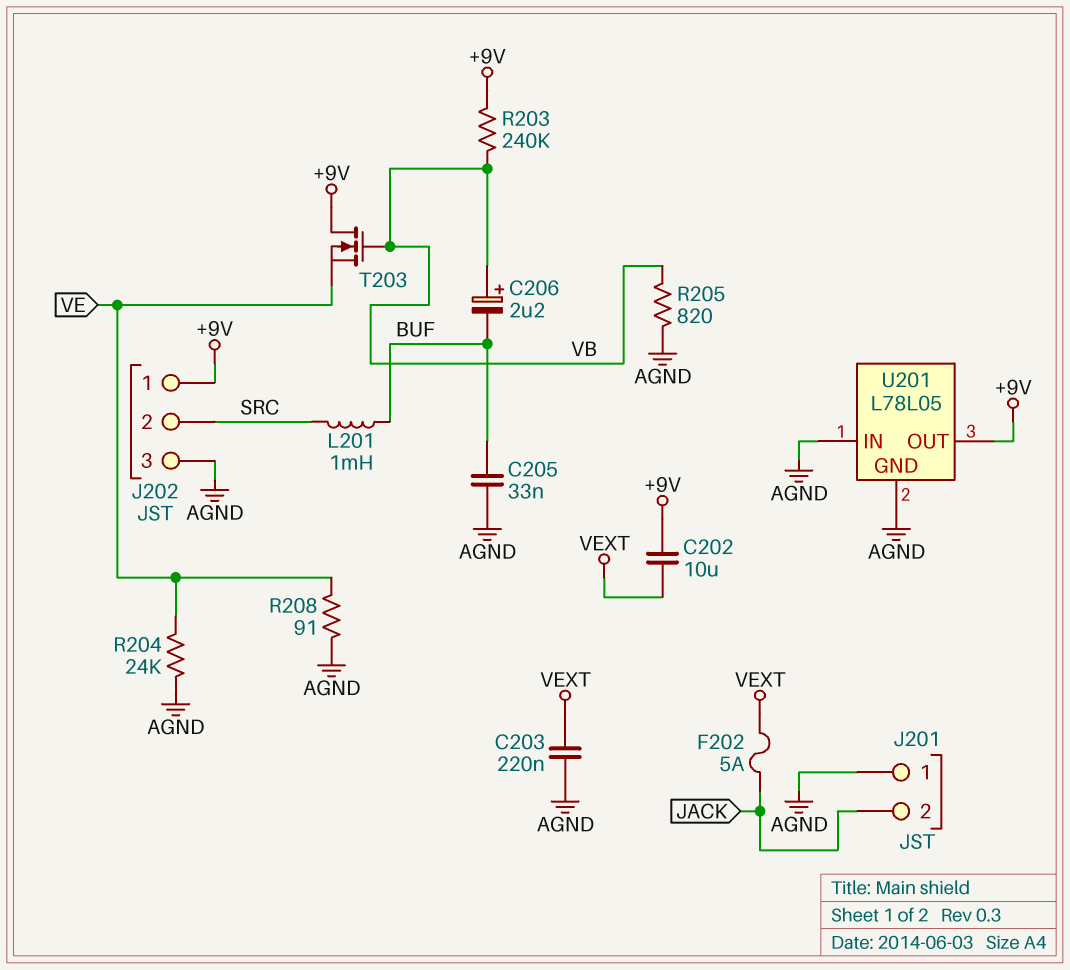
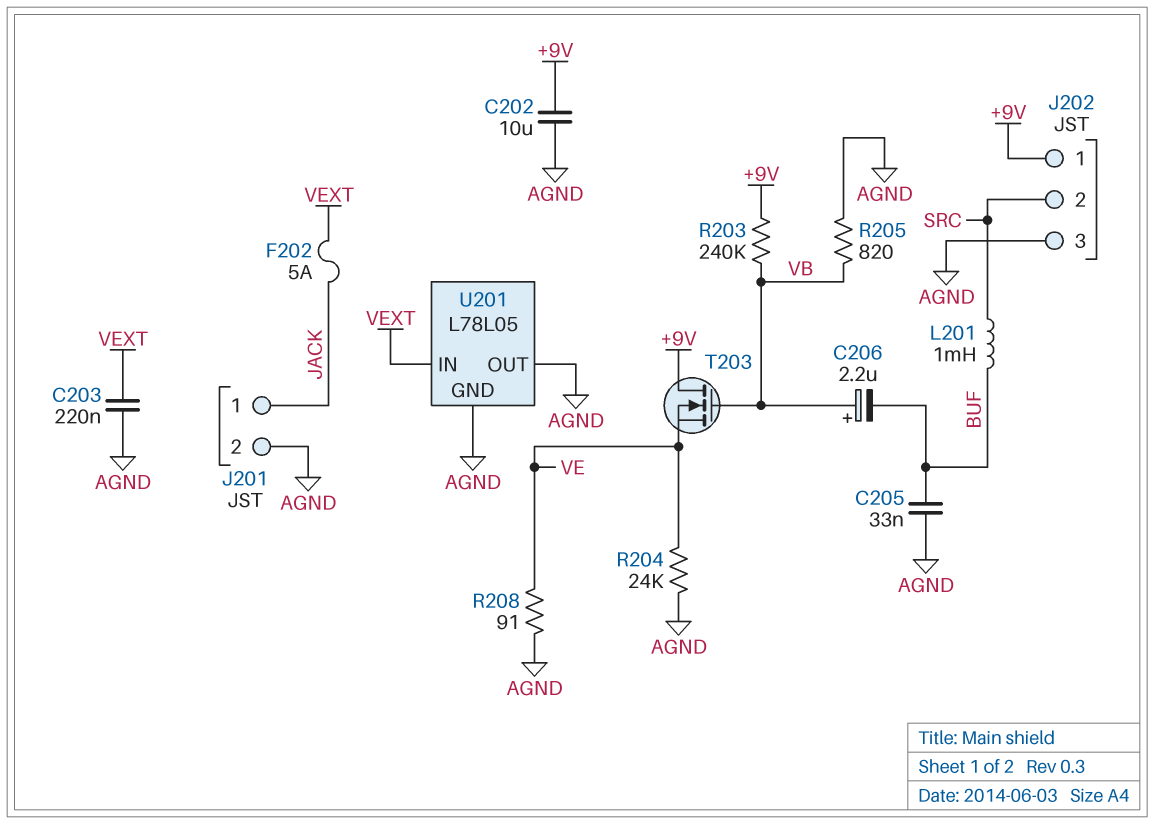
C202: 10uF (+9V, VEXT) -> 10uF (+9V, AGND)
J201 pin 1: AGND -> JACK
J201 pin 2: JACK -> AGND
U201 pin IN: AGND -> VEXT
U201 pin OUT: +9V -> AGND

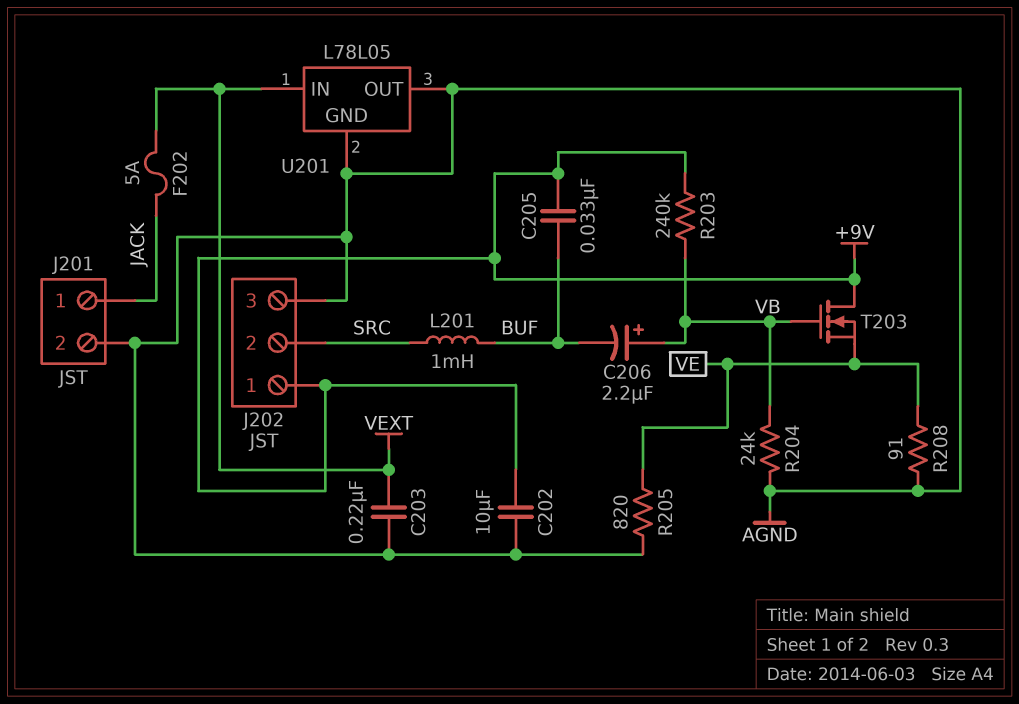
C205: 33nF (AGND, BUF) -> 33nF (+9V, BUF)
R204: 24k (AGND, VE) -> 24k (AGND, VB)
R205: 820 (AGND, VB) -> 820 (AGND, VE)

